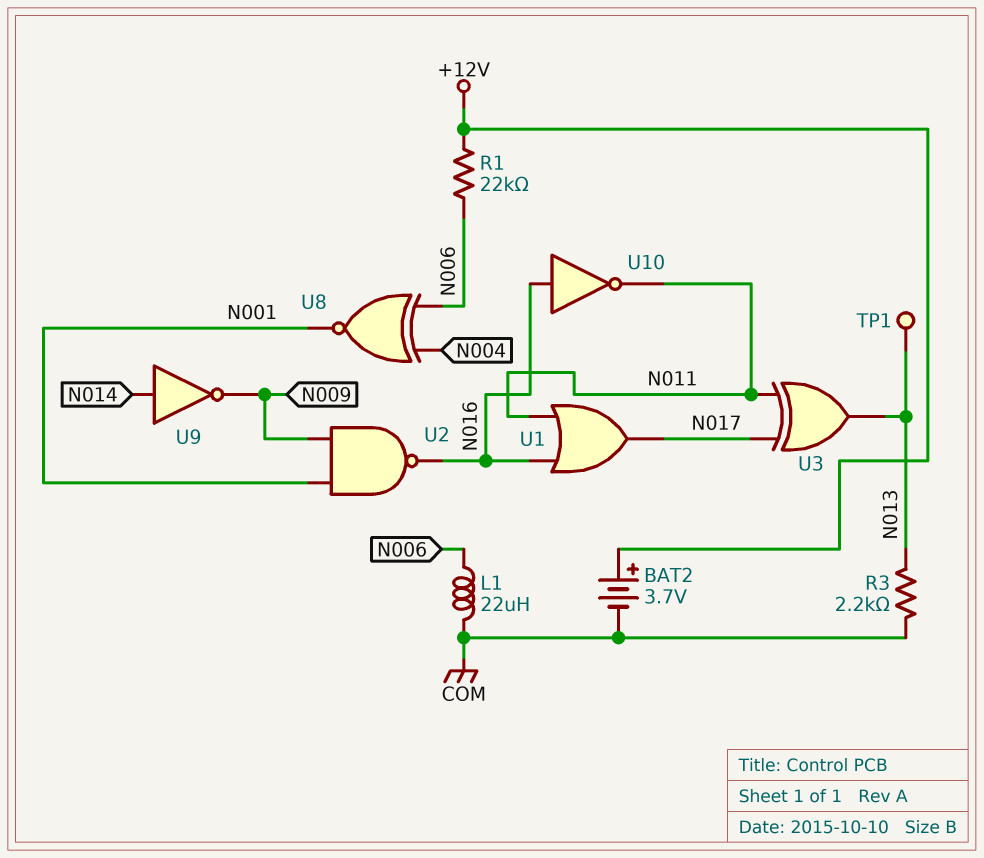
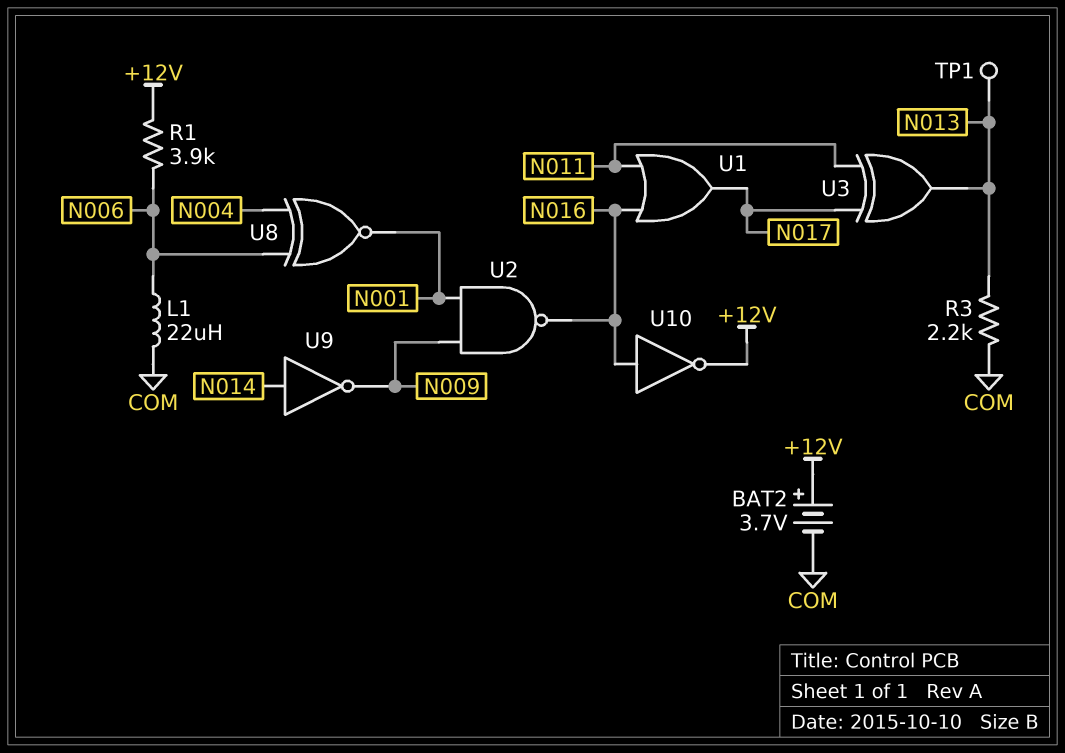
R1: 22k (+12V, N006) -> 3.9k (+12V, N006)
U10: NOT (in N016, out N011) -> NOT (in N016, out +12V)

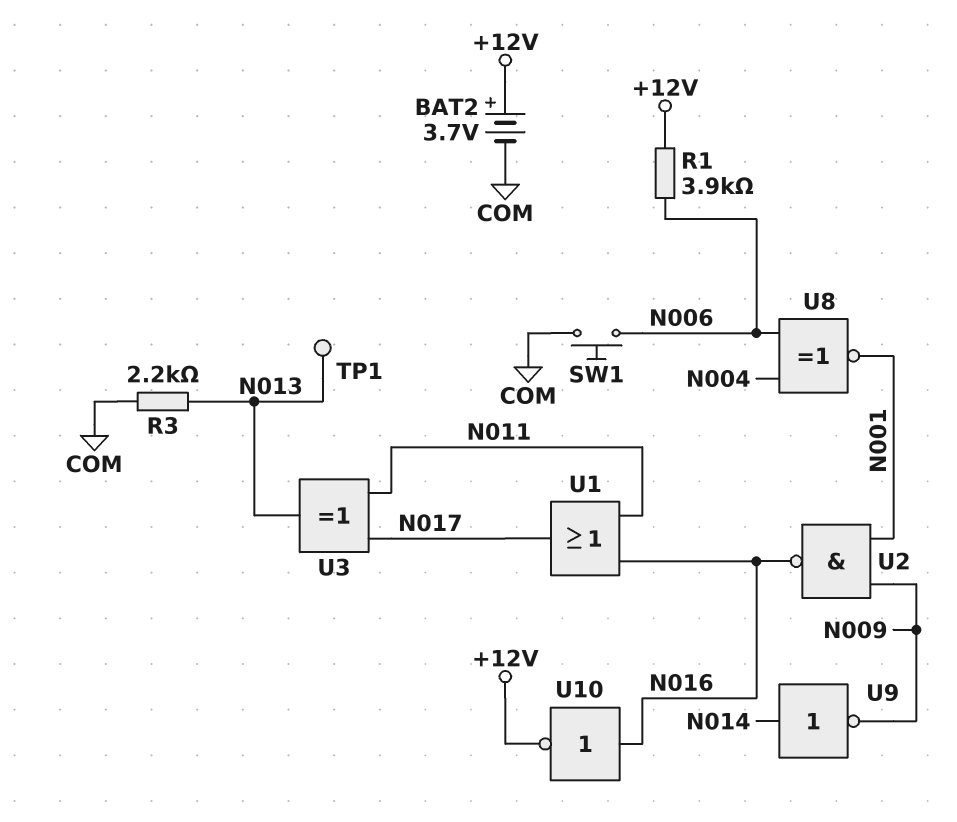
L1: 22uH (COM, N006) -> none
SW1: none -> button (COM, N006)

